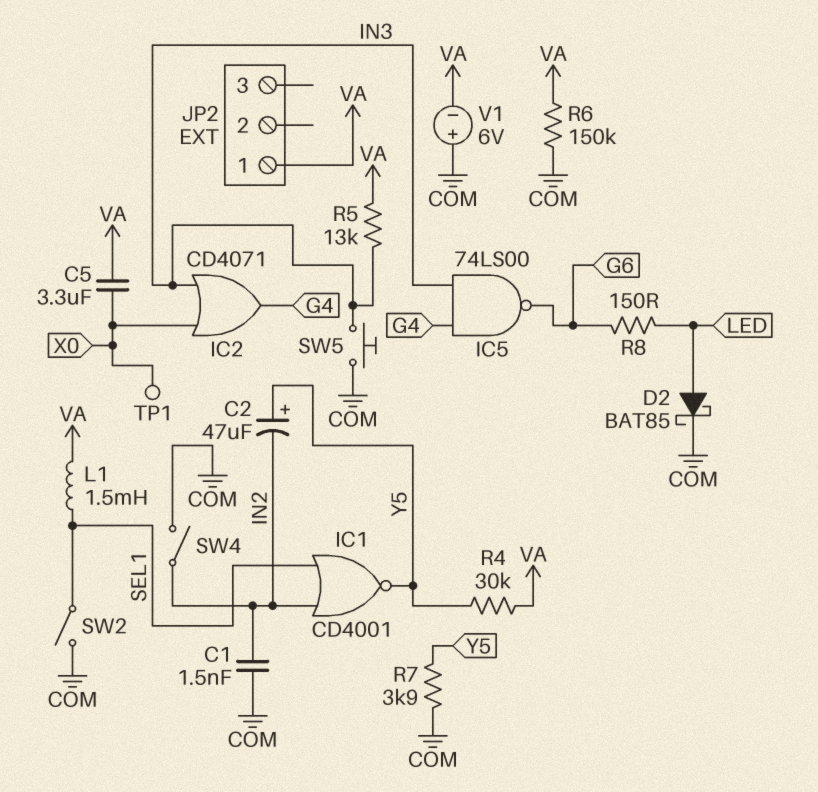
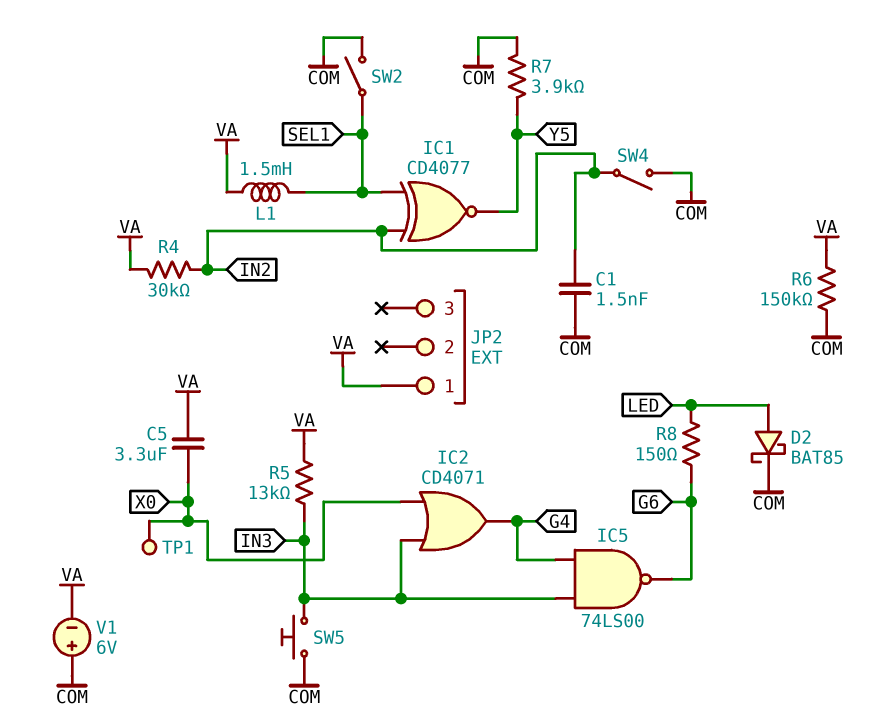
C2: 47uF (plus Y5, minus IN2) -> none
IC1: NOR CD4001 (in IN2, in SEL1, out Y5) -> XNOR CD4077 (in IN2, in SEL1, out Y5)
R4: 30k (VA, Y5) -> 30k (IN2, VA)

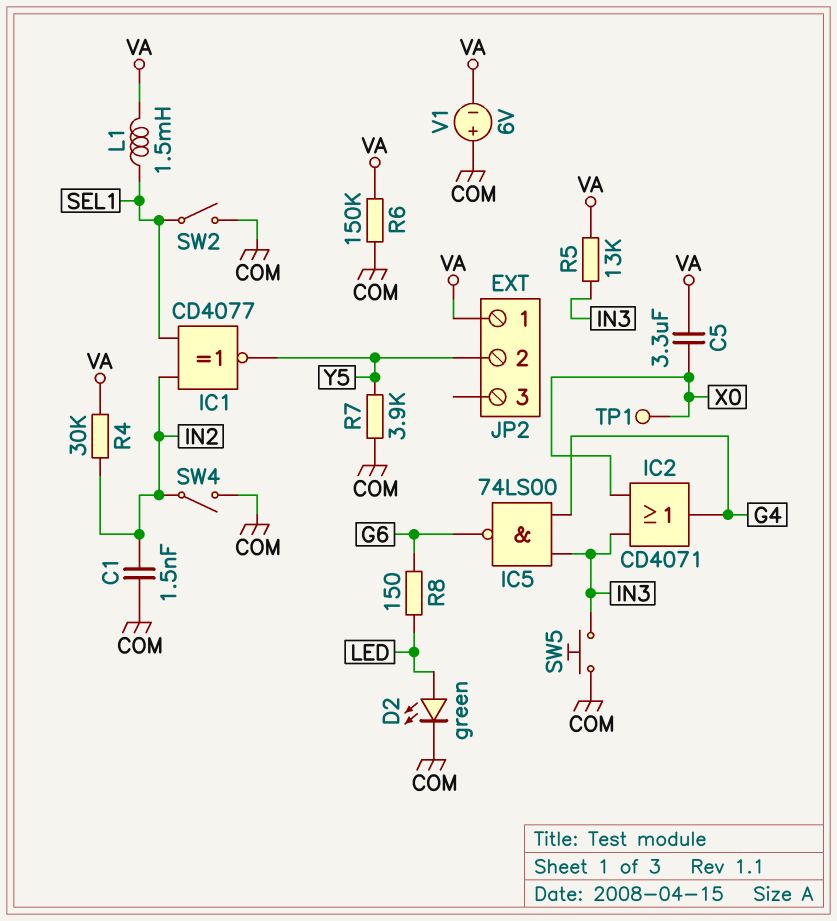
D2: schottky BAT85 (A LED, K COM) -> LED green (A LED, K COM)
JP2 pin 2: none -> Y5

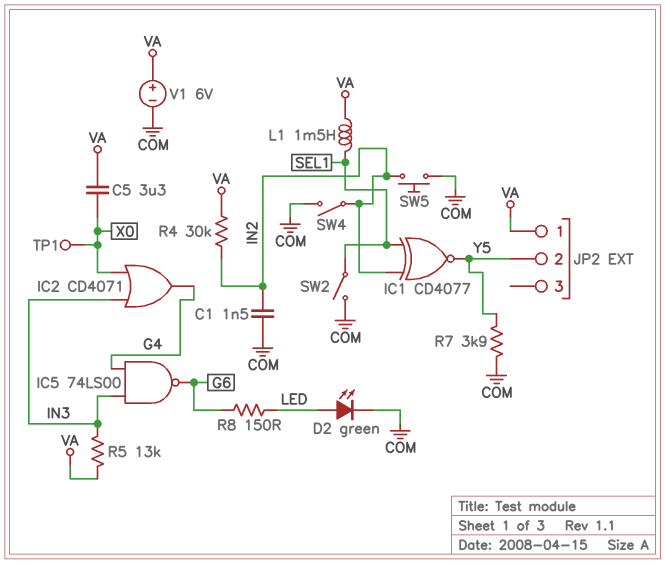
R6: 150k (COM, VA) -> none
SW5: button (COM, IN3) -> button (COM, IN2)
V1: 6V (plus COM, minus VA) -> 6V (plus VA, minus COM)

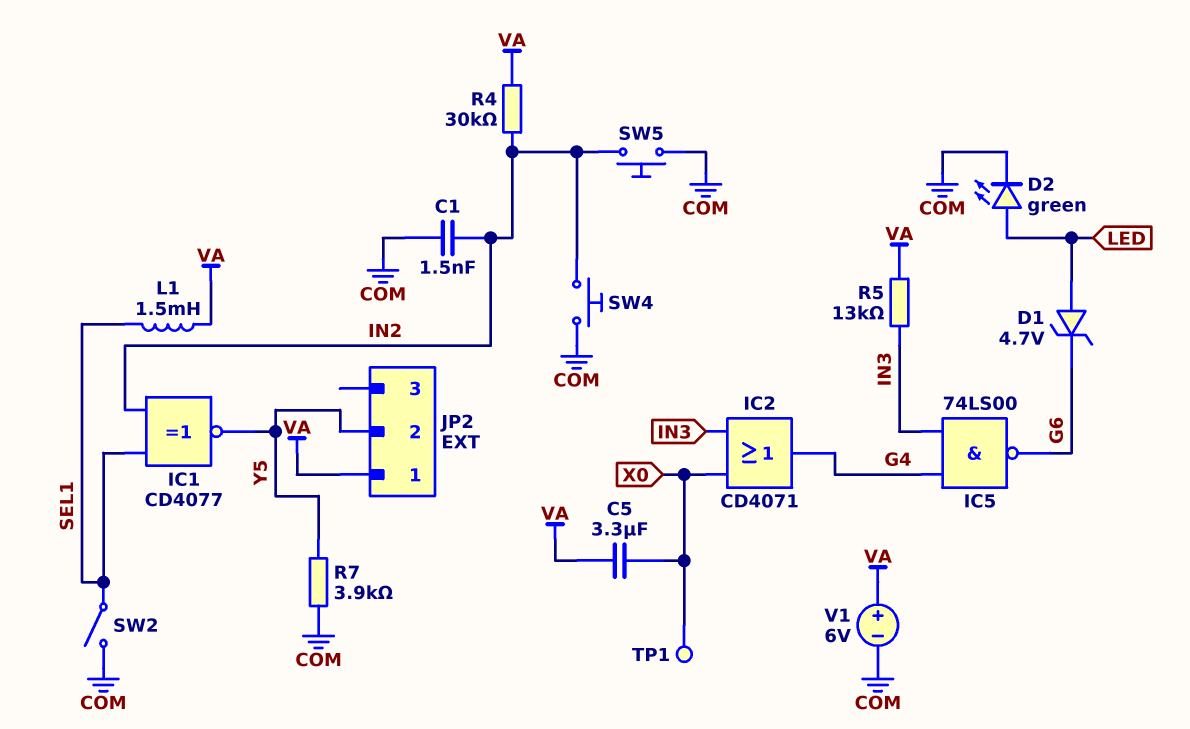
D1: none -> zener 4.7V (A LED, K G6)
R8: 150 (G6, LED) -> none
SW4: switch (COM, IN2) -> button (COM, IN2)

